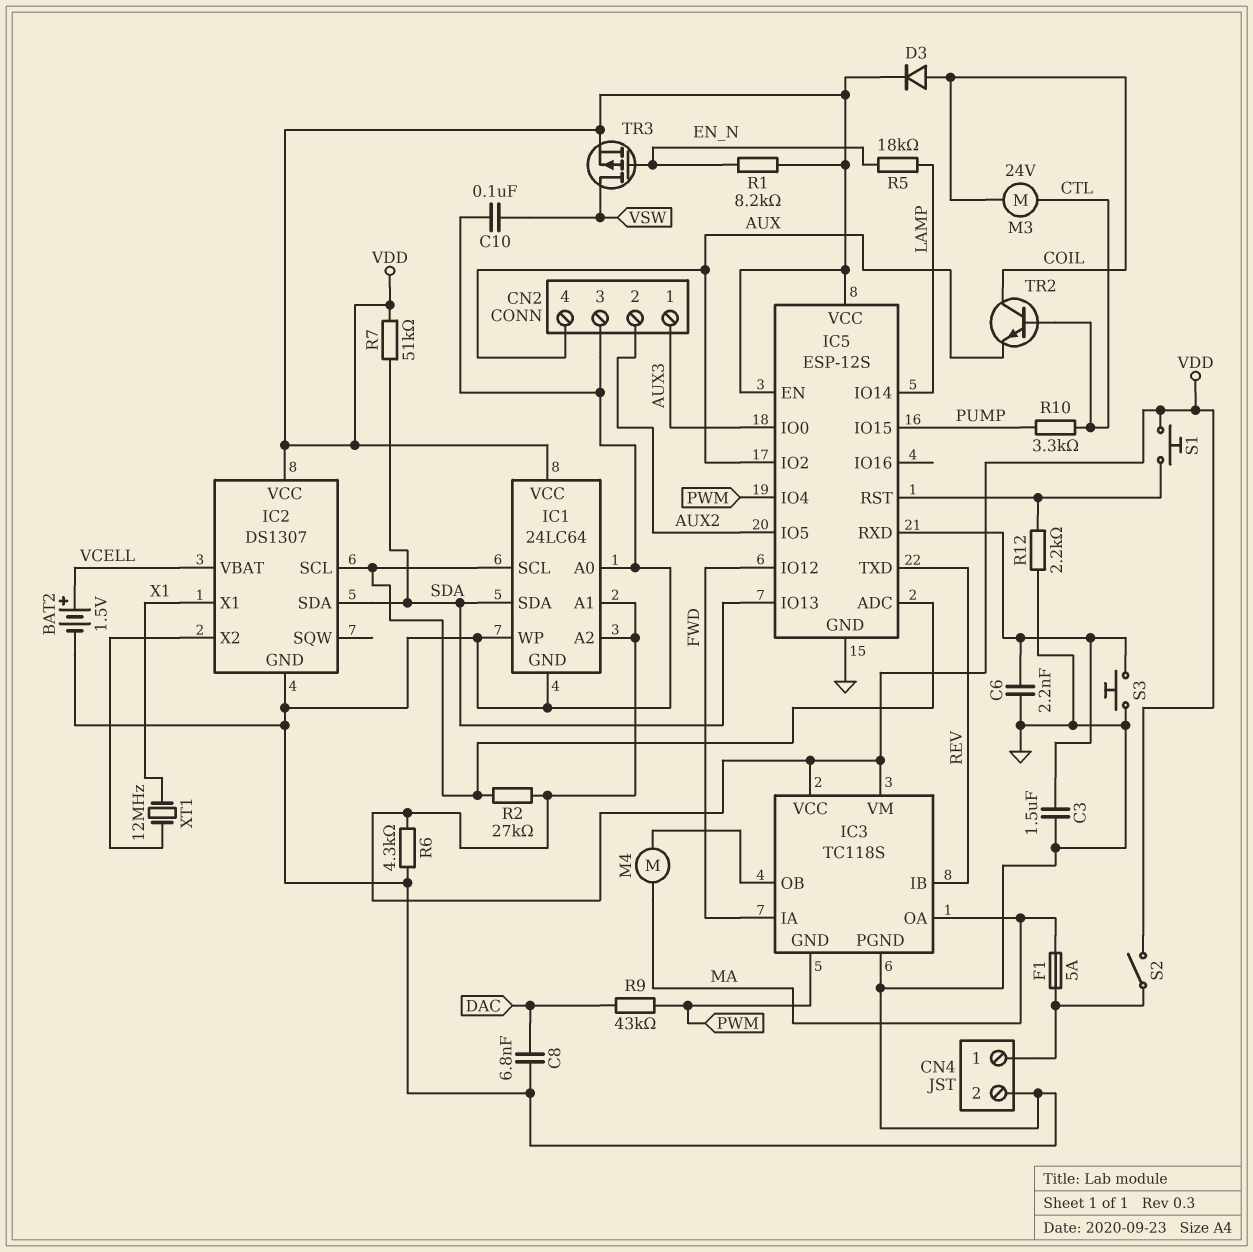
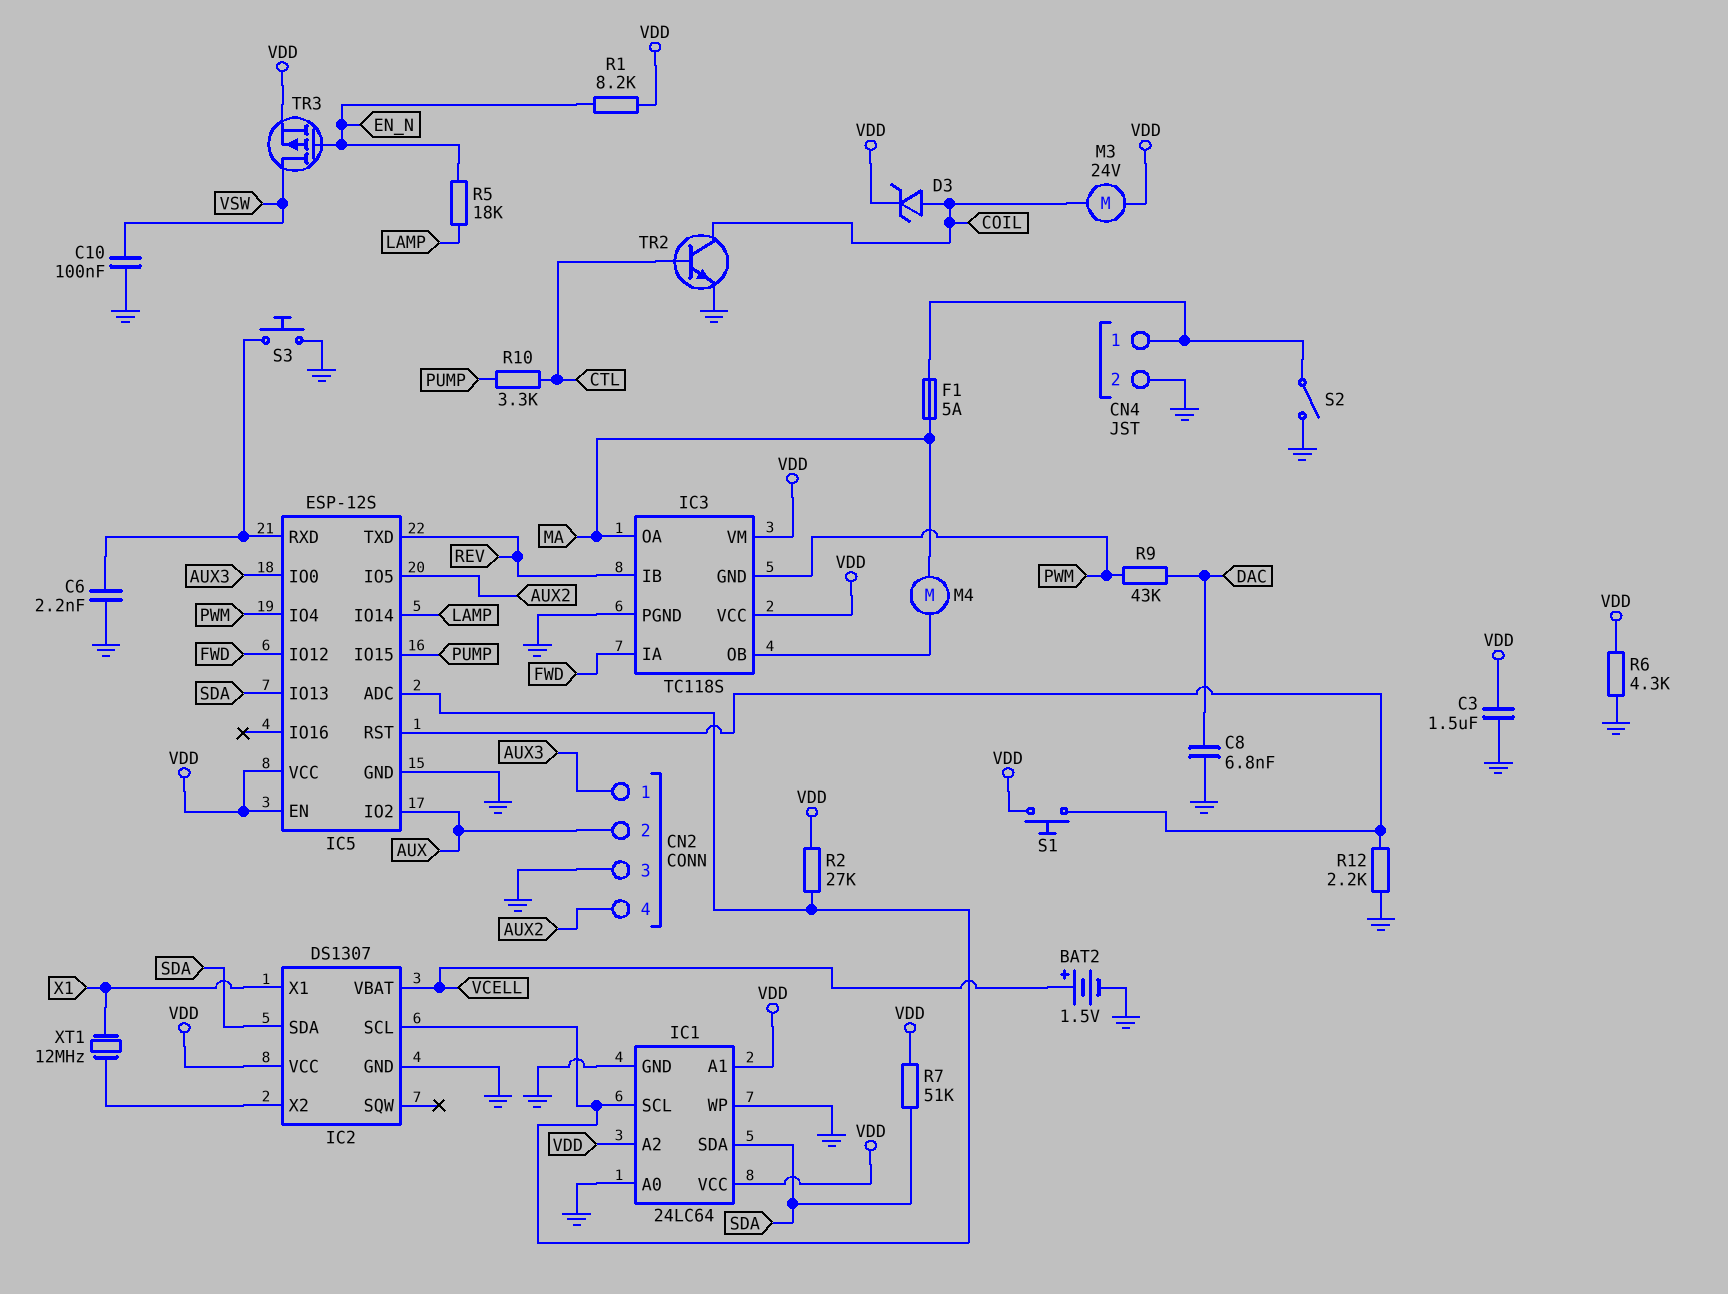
C3: 1.5uF (GND, IC5/RXD) -> 1.5uF (GND, VDD)
CN2 pin 2: AUX2 -> AUX
CN2 pin 4: AUX -> AUX2
D3: diode (A COIL, K VDD) -> zener (A COIL, K VDD)
M3: motor 24V (COIL, CTL) -> motor 24V (COIL, VDD)
S2: switch (CN4/1, VDD) -> switch (CN4/1, GND)
TR2: NPN (B CTL, C COIL, E AUX) -> NPN (B CTL, C COIL, E GND)

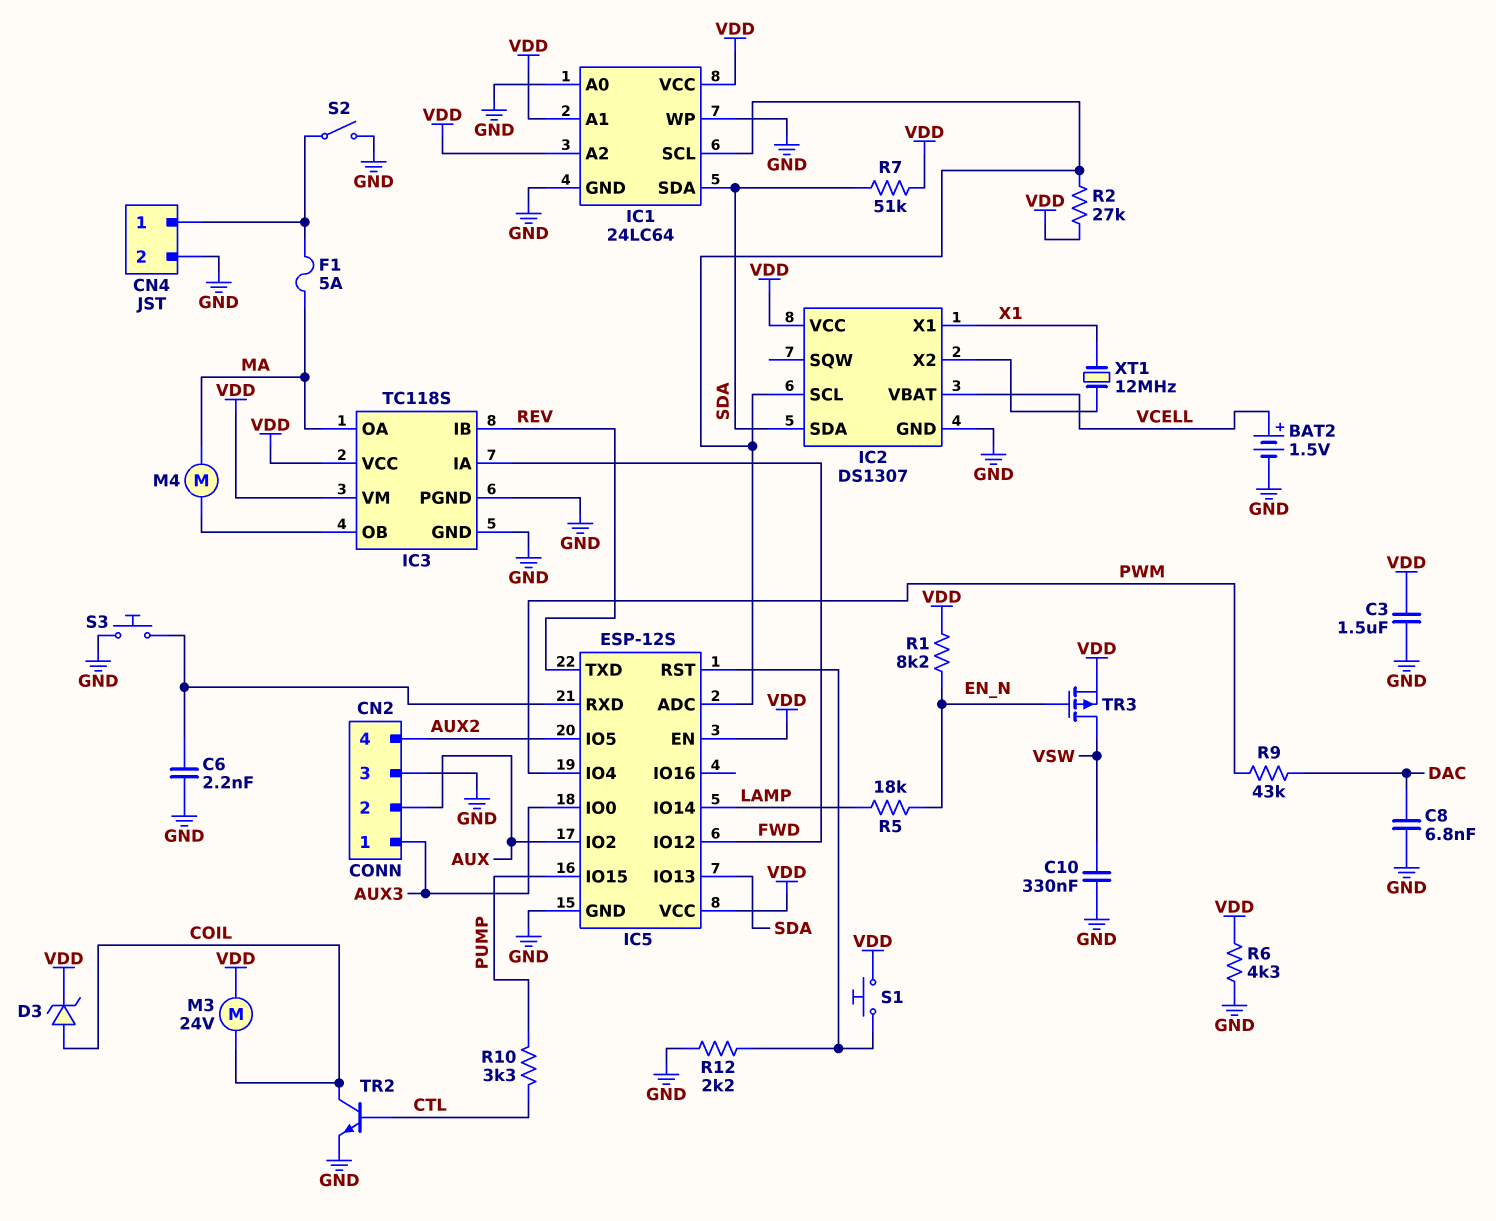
C10: 100nF (GND, VSW) -> 330nF (GND, VSW)
IC3 pin GND: PWM -> GND

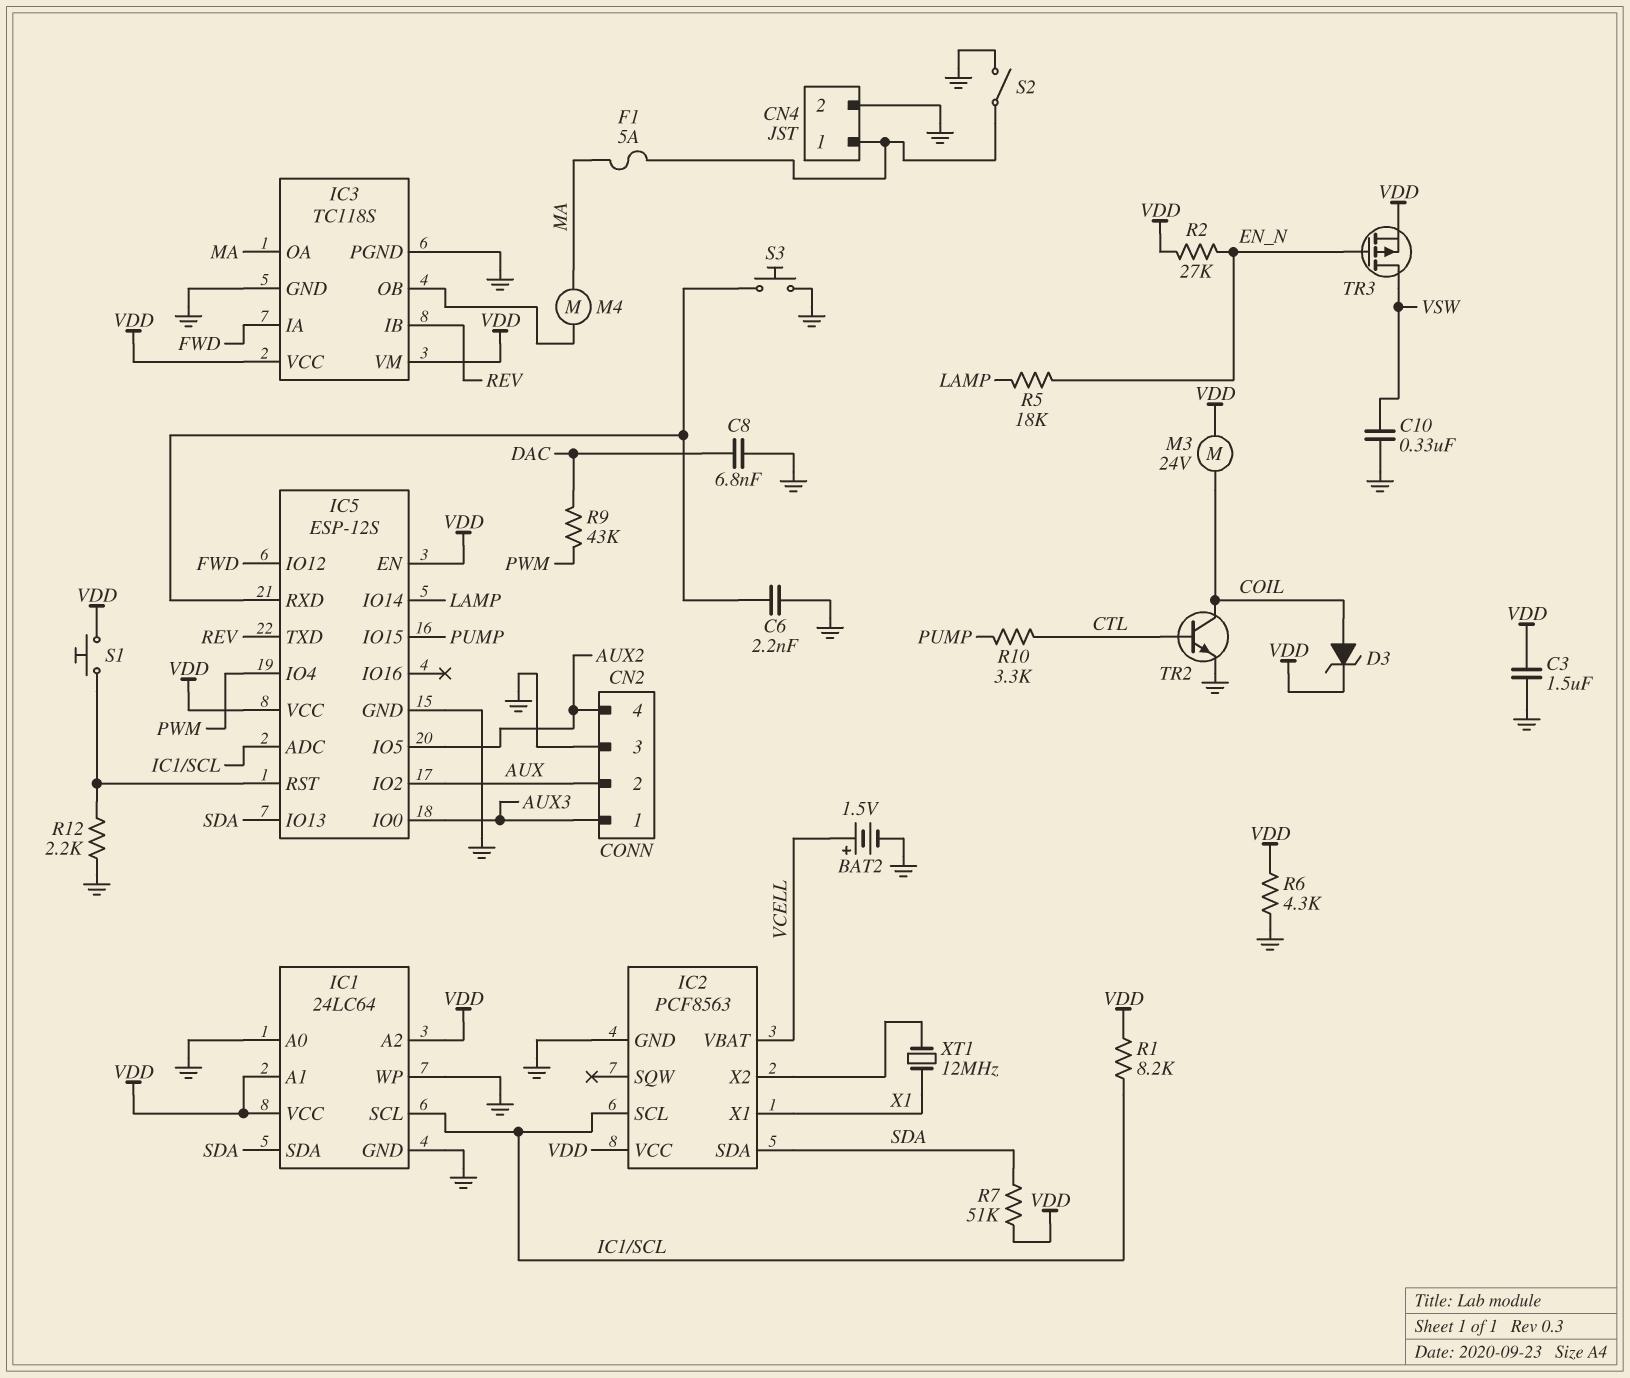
IC2: DS1307 -> PCF8563
R1: 8.2k (EN_N, VDD) -> 8.2k (IC1/SCL, VDD)
R2: 27k (IC1/SCL, VDD) -> 27k (EN_N, VDD)

